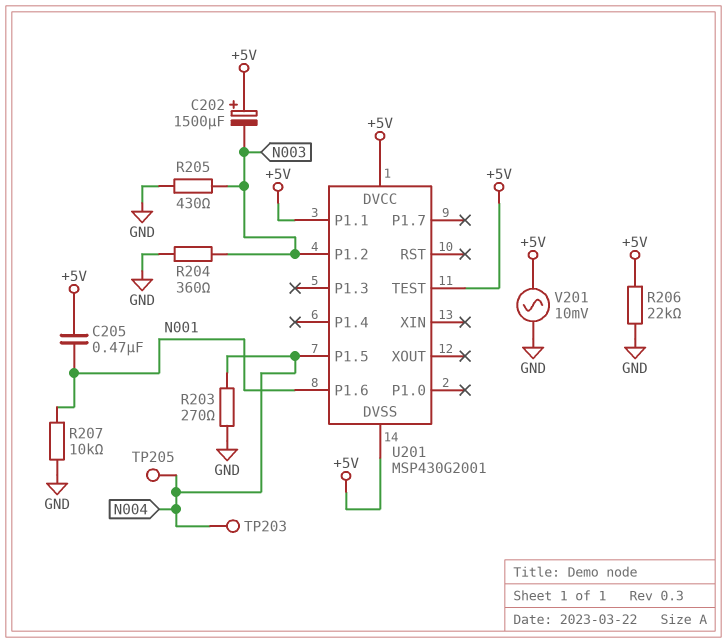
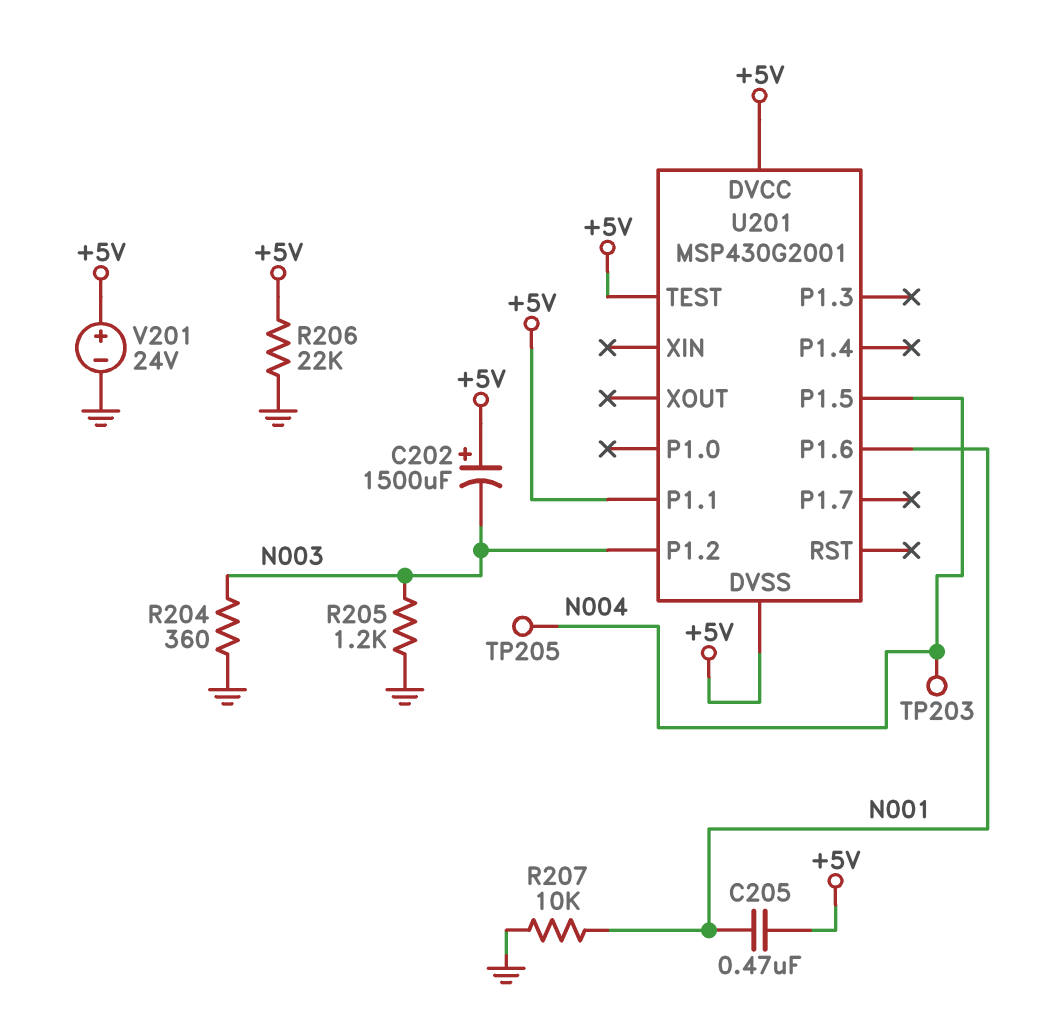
R203: 270 (GND, N004) -> none
R205: 430 (GND, N003) -> 1.2k (GND, N003)
V201: AC 10mV (+5V, GND) -> 24V (plus +5V, minus GND)

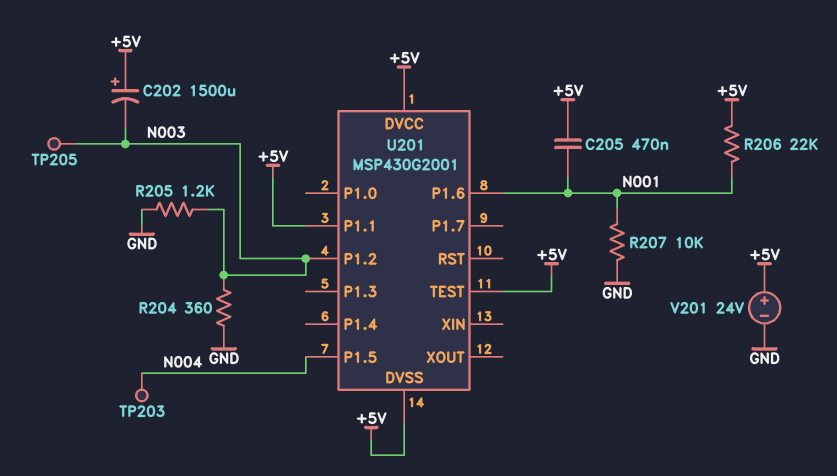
R206: 22k (+5V, GND) -> 22k (+5V, N001)
TP205: test point (N004) -> test point (N003)

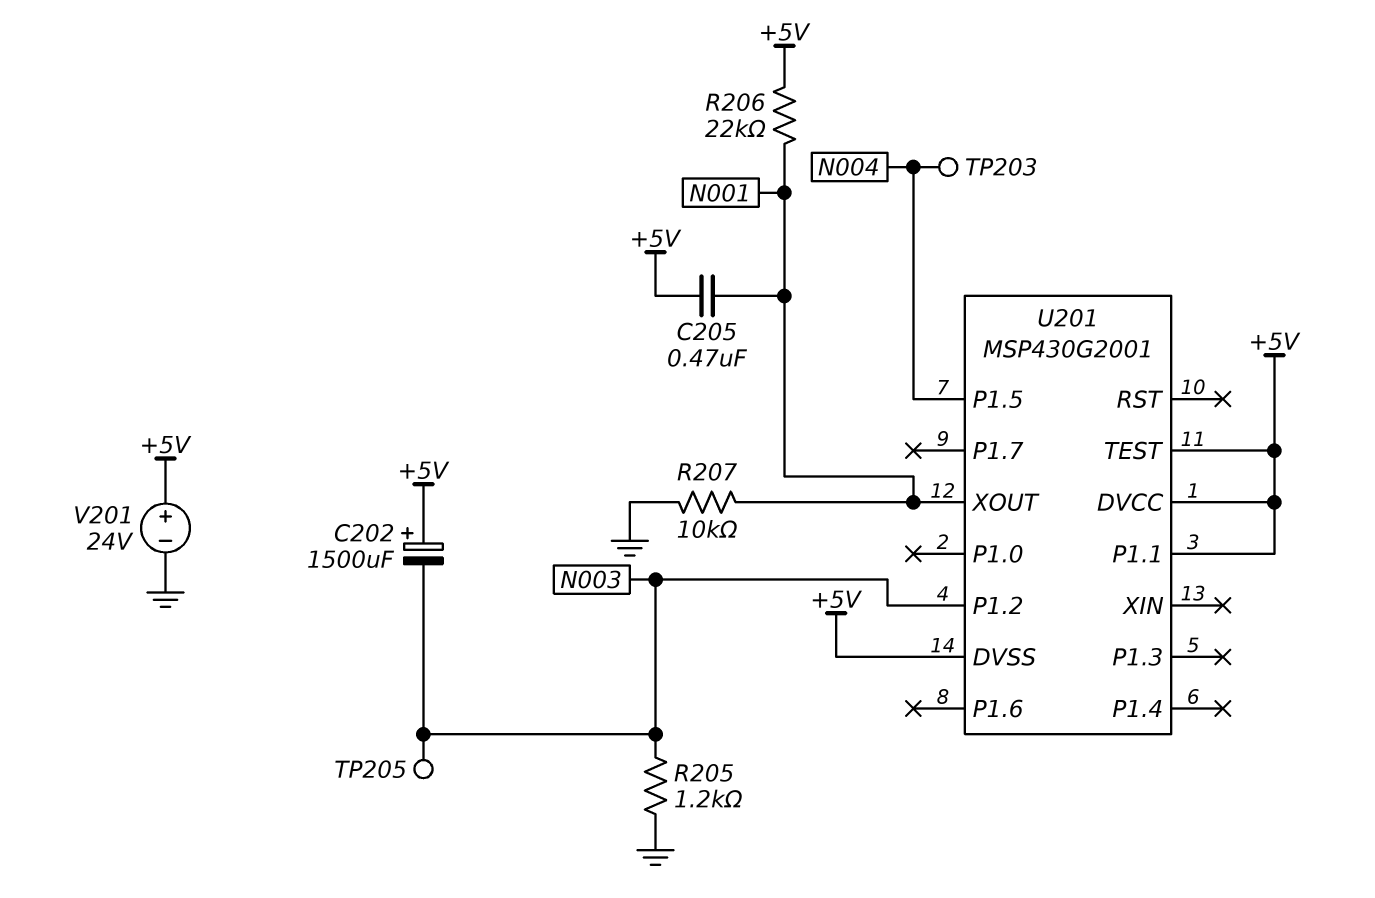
R204: 360 (GND, N003) -> none
U201 pin P1.6: N001 -> none
U201 pin XOUT: none -> N001

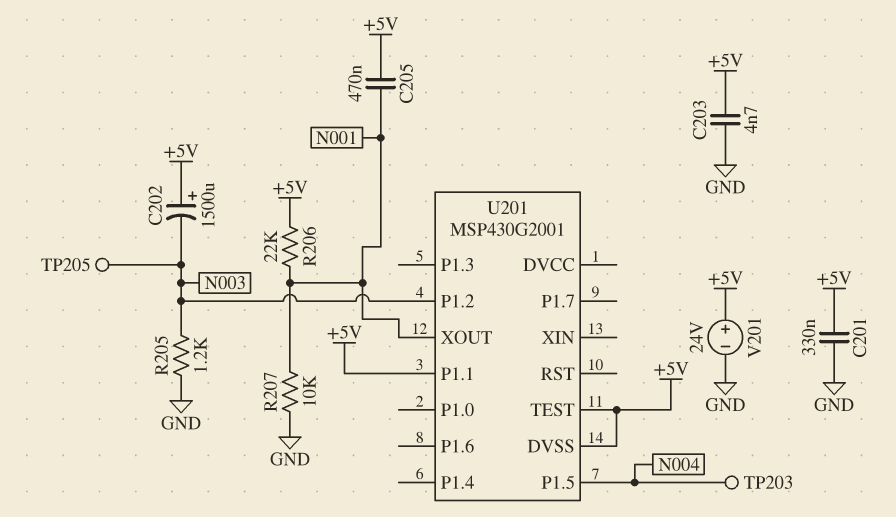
C201: none -> 330nF (+5V, GND)
C203: none -> 4.7nF (+5V, GND)
U201 pin DVCC: +5V -> none

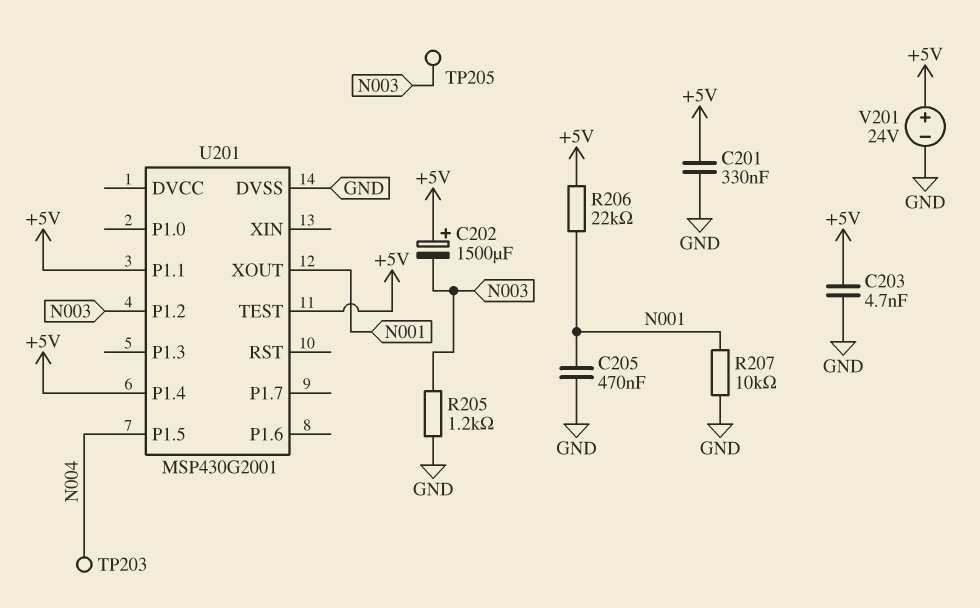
C205: 470nF (+5V, N001) -> 470nF (GND, N001)
U201 pin DVSS: +5V -> GND
U201 pin P1.4: none -> +5V

